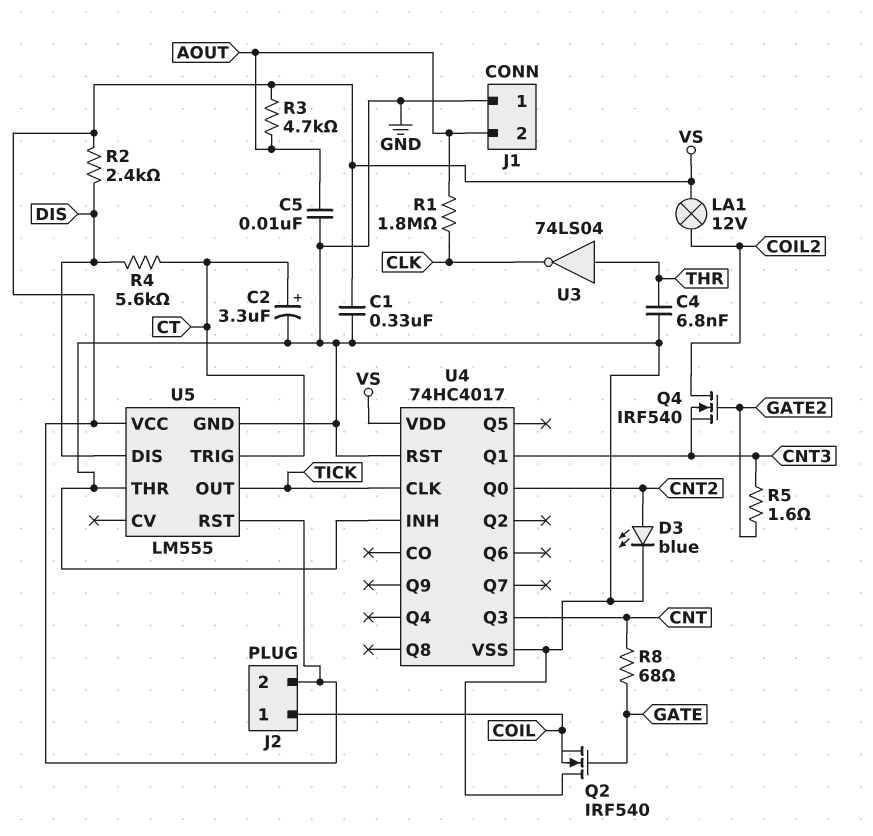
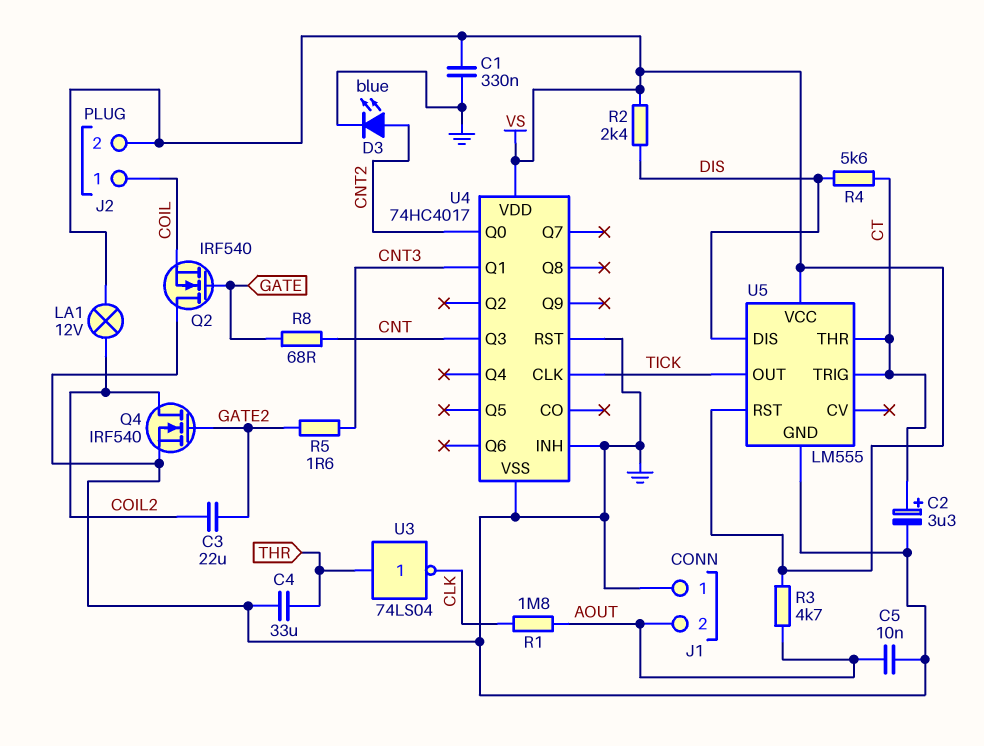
C3: none -> 22uF (COIL2, GATE2)
C4: 6.8nF (GND, THR) -> 33uF (GND, THR)
Q4: NMOS IRF540 (G GATE2, D COIL2, S CNT3) -> NMOS IRF540 (G GATE2, D COIL2, S GND)
U5 pin THR: GND -> CT

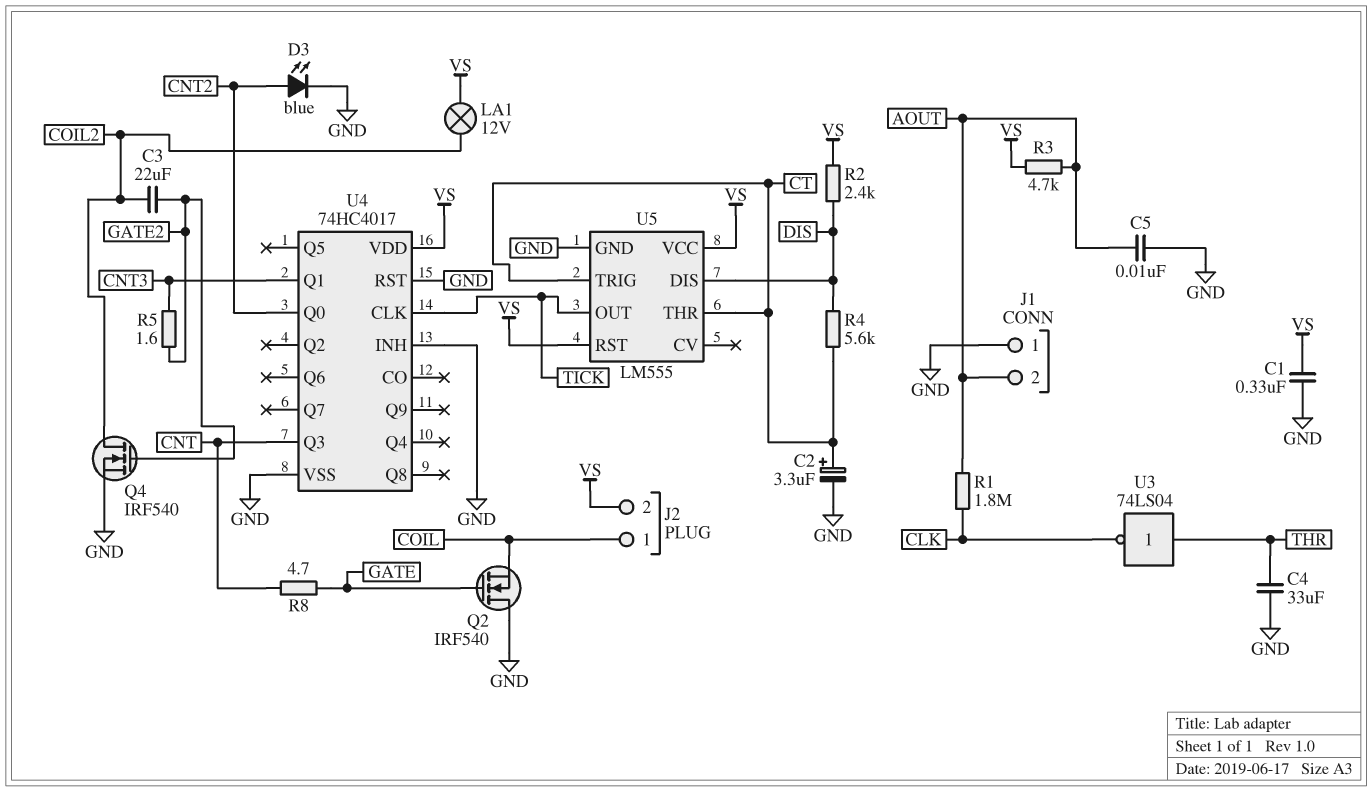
R8: 68 (CNT, GATE) -> 4.7 (CNT, GATE)

